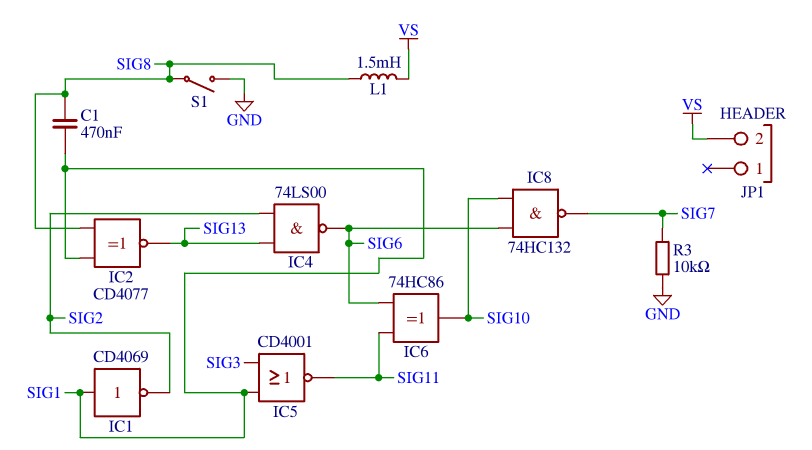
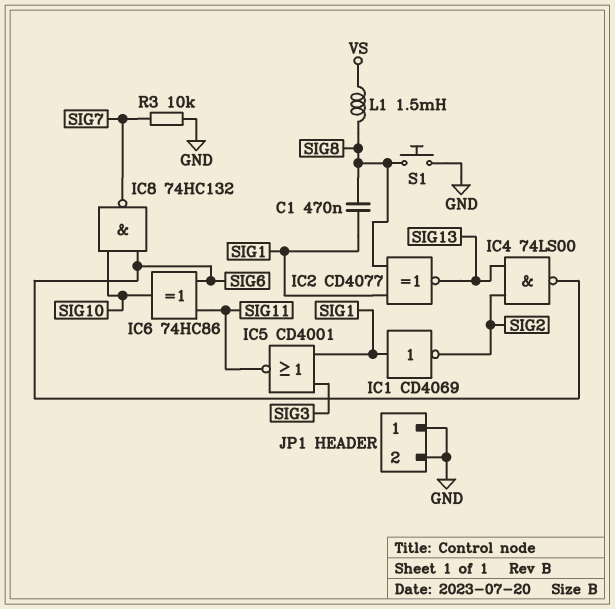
JP1 pin 1: none -> GND
JP1 pin 2: VS -> GND
S1: switch (GND, SIG8) -> button (GND, SIG8)

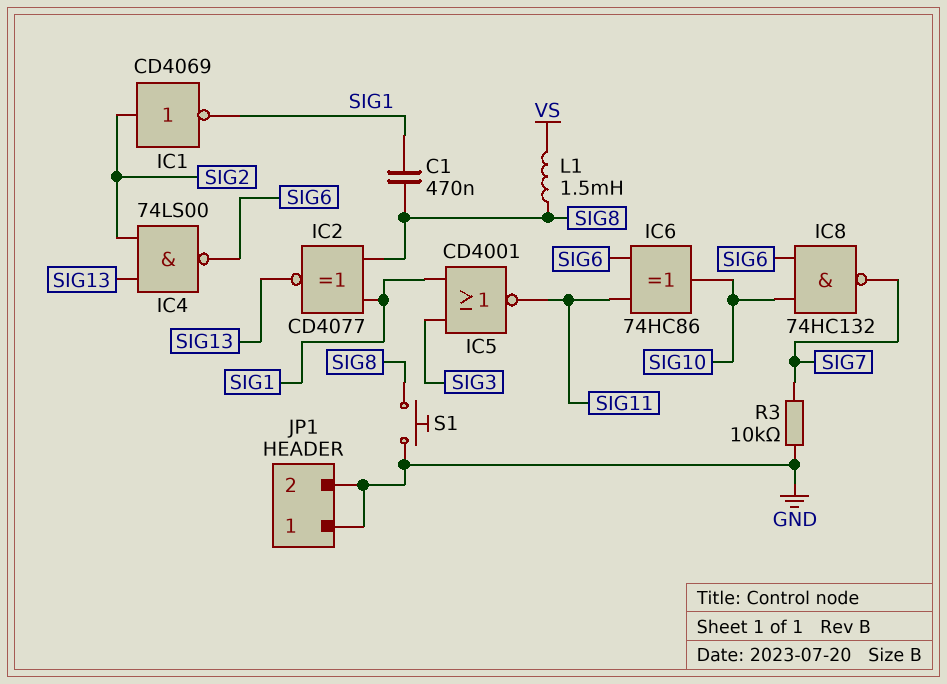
IC1: NOT CD4069 (in SIG1, out SIG2) -> NOT CD4069 (in SIG2, out SIG1)

